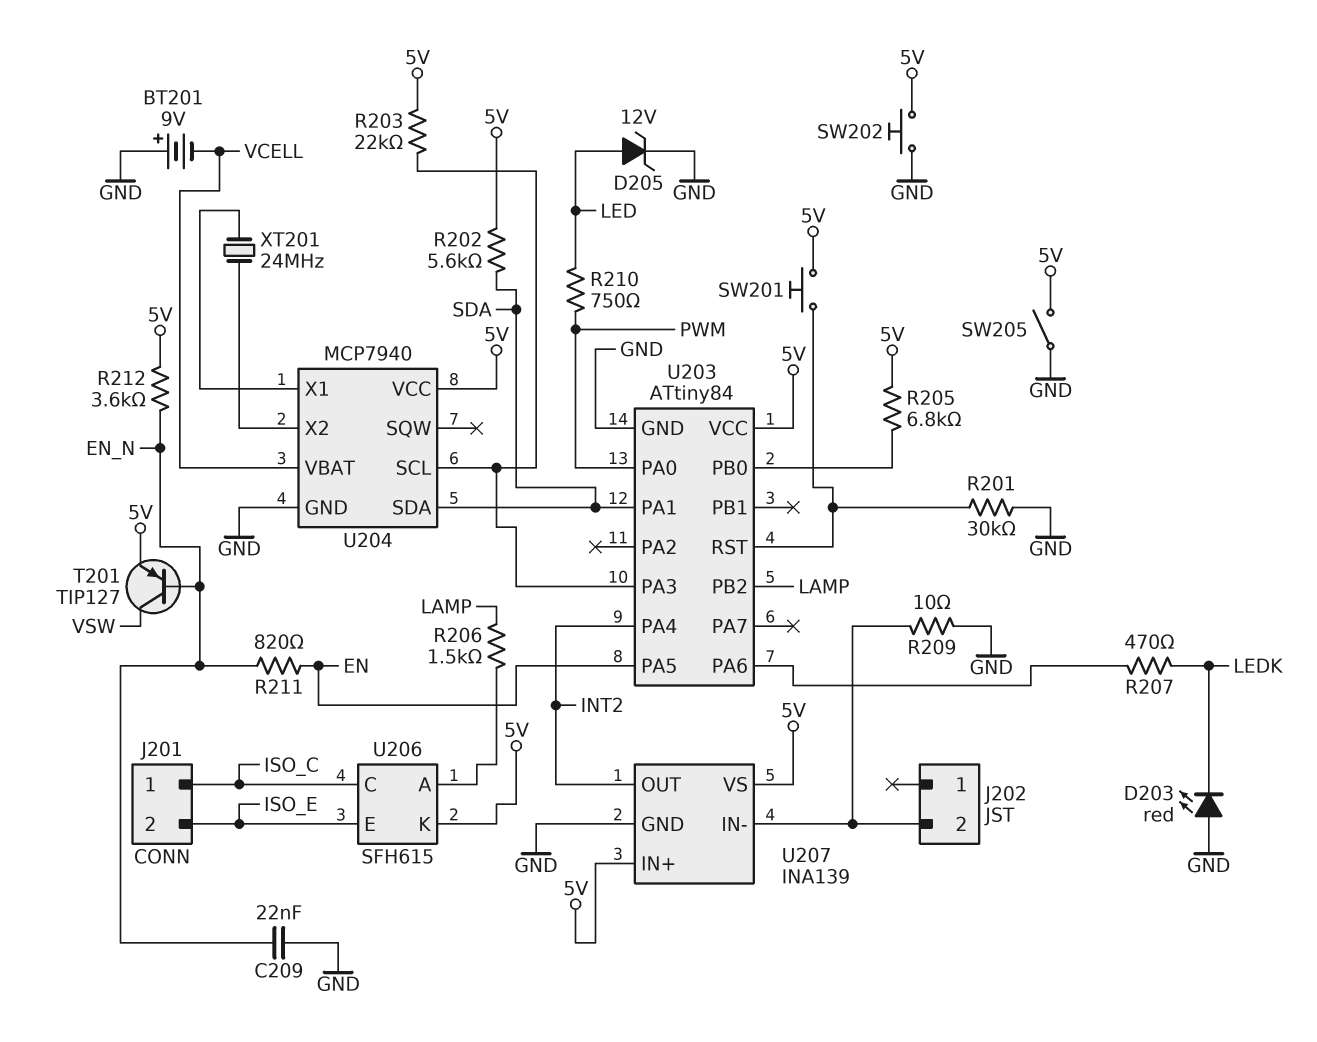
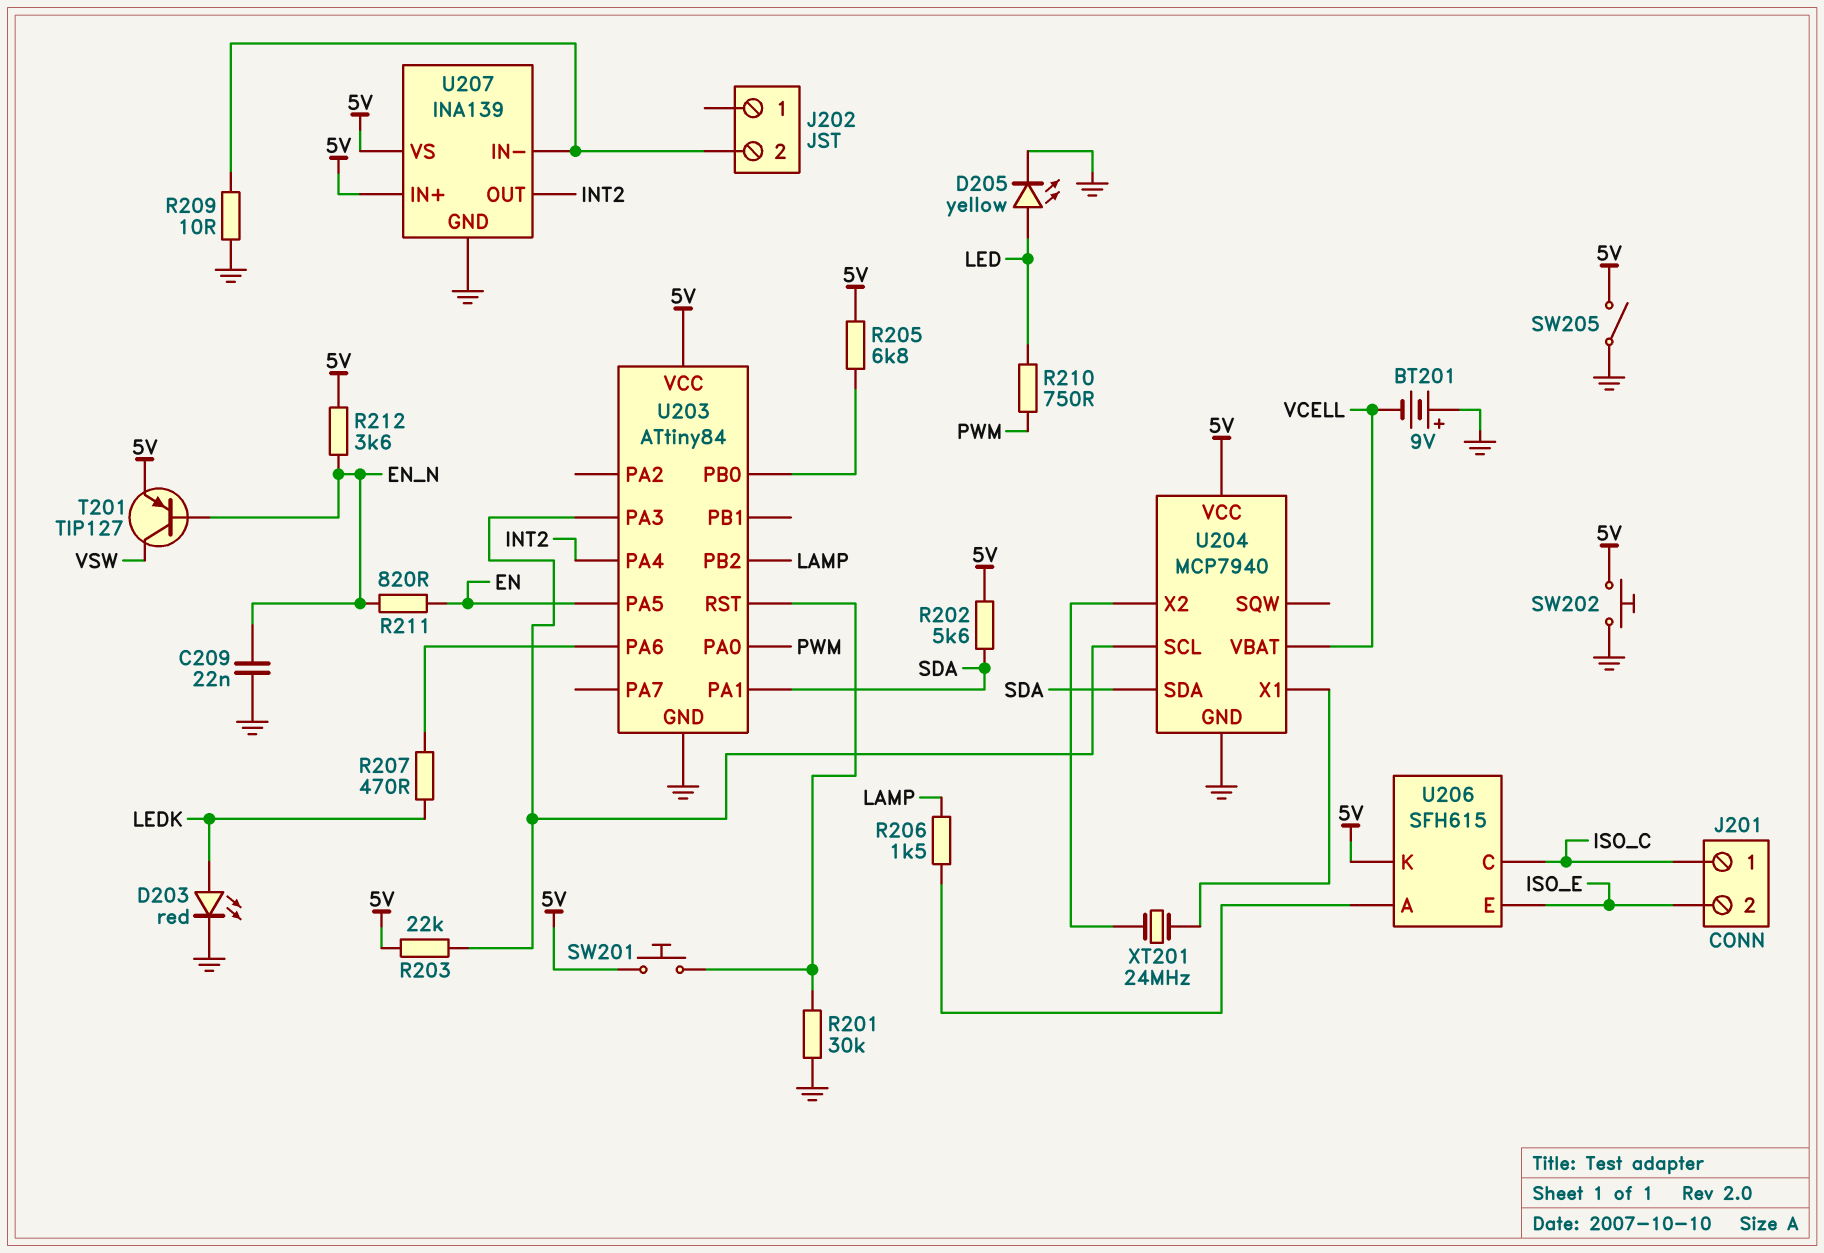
D203: LED red (A GND, K LEDK) -> LED red (A LEDK, K GND)
D205: zener 12V (A LED, K GND) -> LED yellow (A LED, K GND)

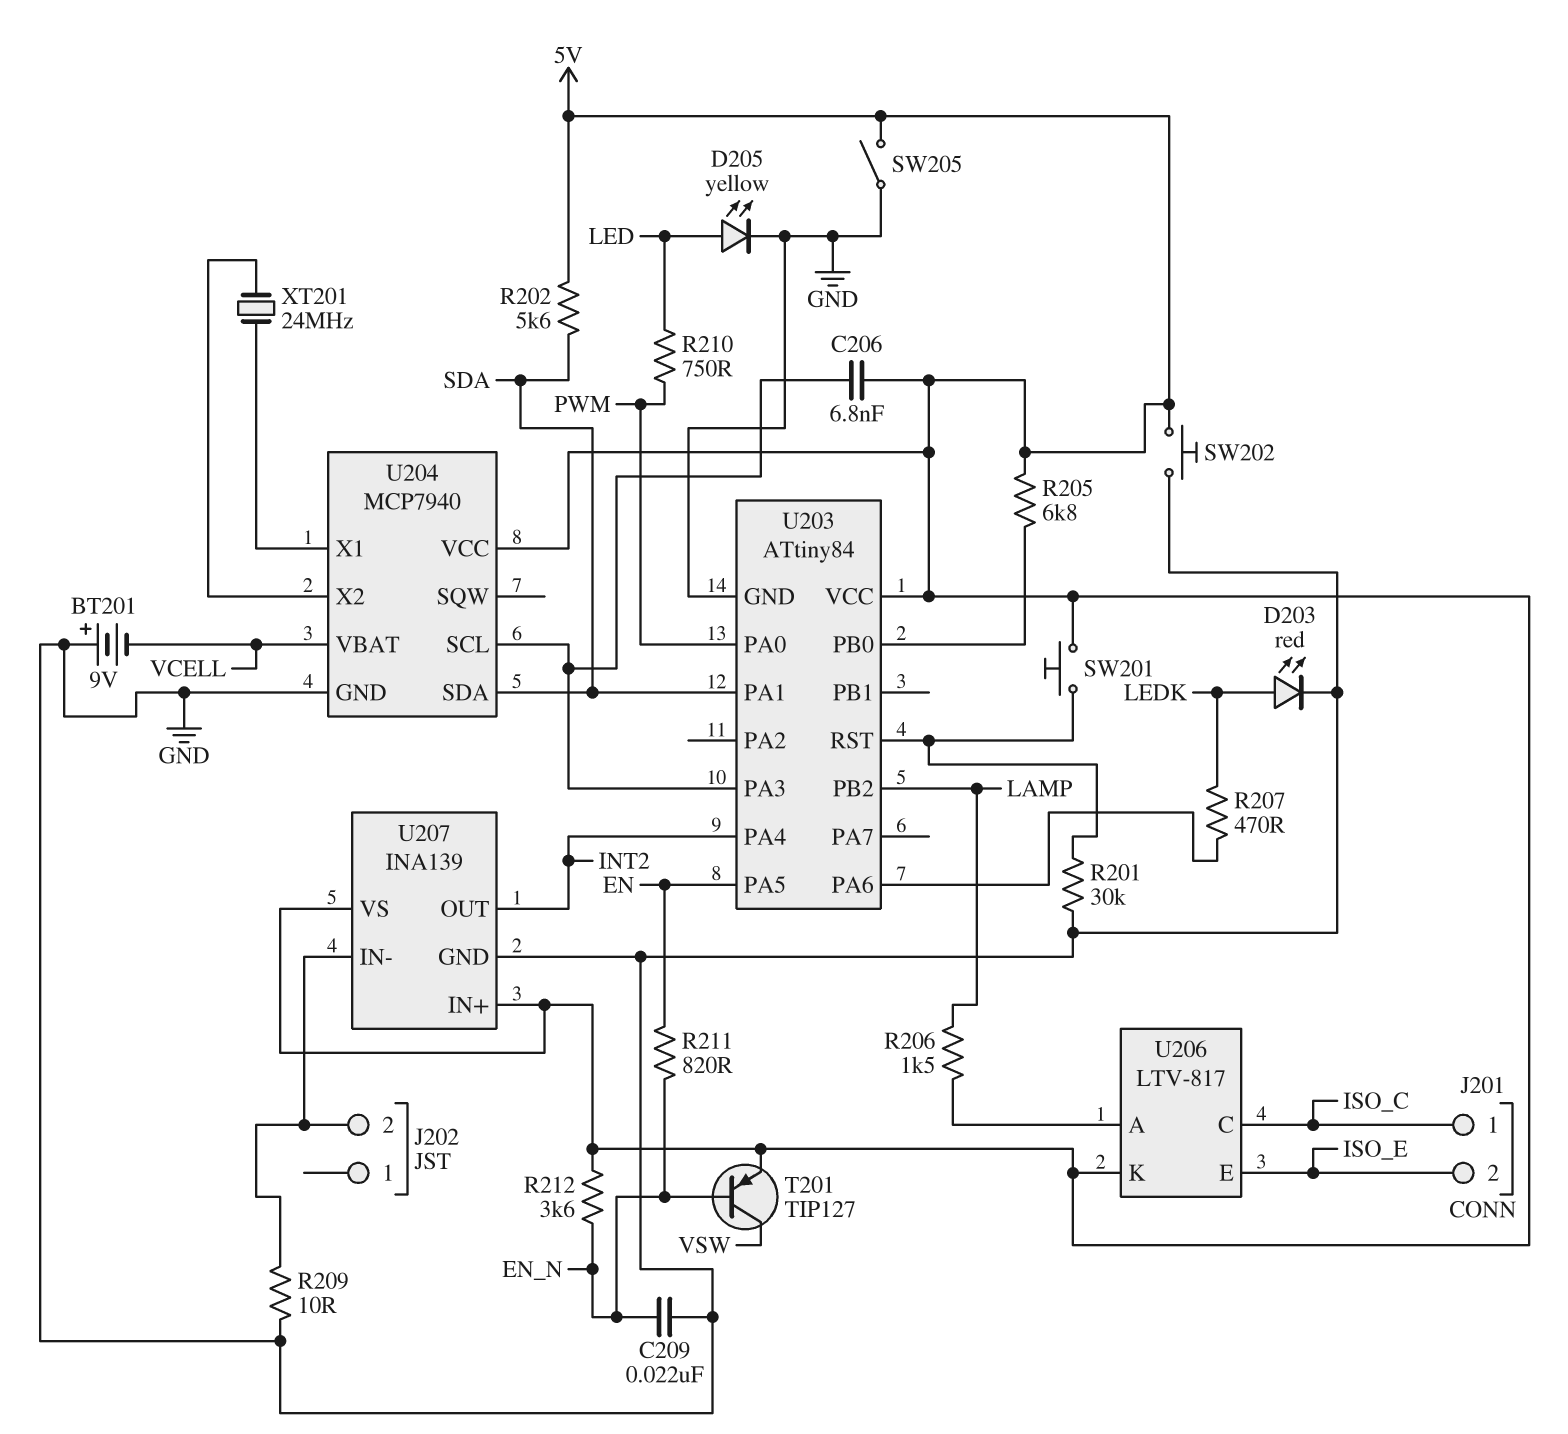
C206: none -> 6.8nF (5V, U203/PA3)
R203: 22k (5V, U203/PA3) -> none
U206: SFH615 -> LTV-817

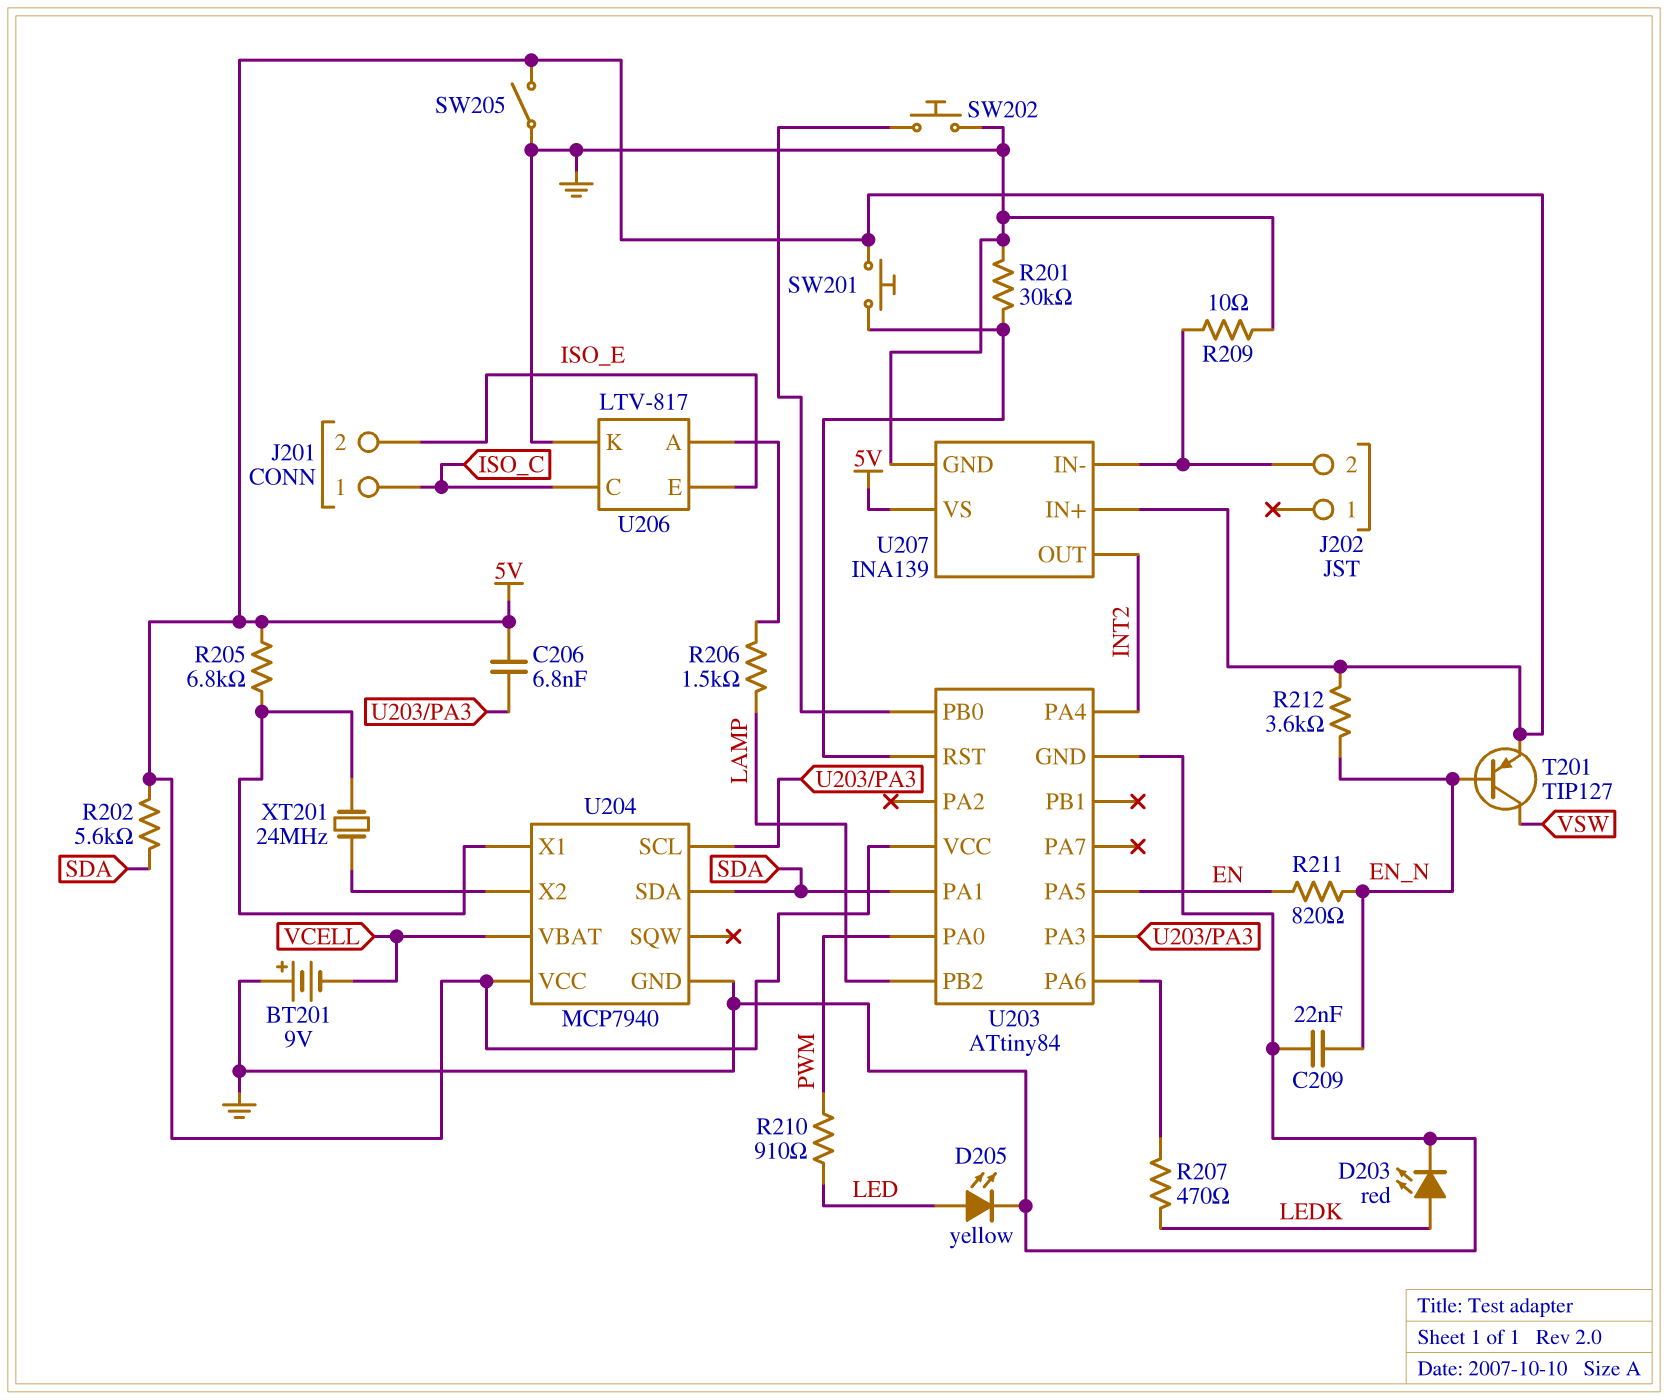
R205: 6.8k (5V, U203/PB0) -> 6.8k (5V, U204/X1)
R210: 750 (LED, PWM) -> 910 (LED, PWM)
SW202: button (5V, GND) -> button (GND, U203/PB0)
U206 pin K: 5V -> GND

